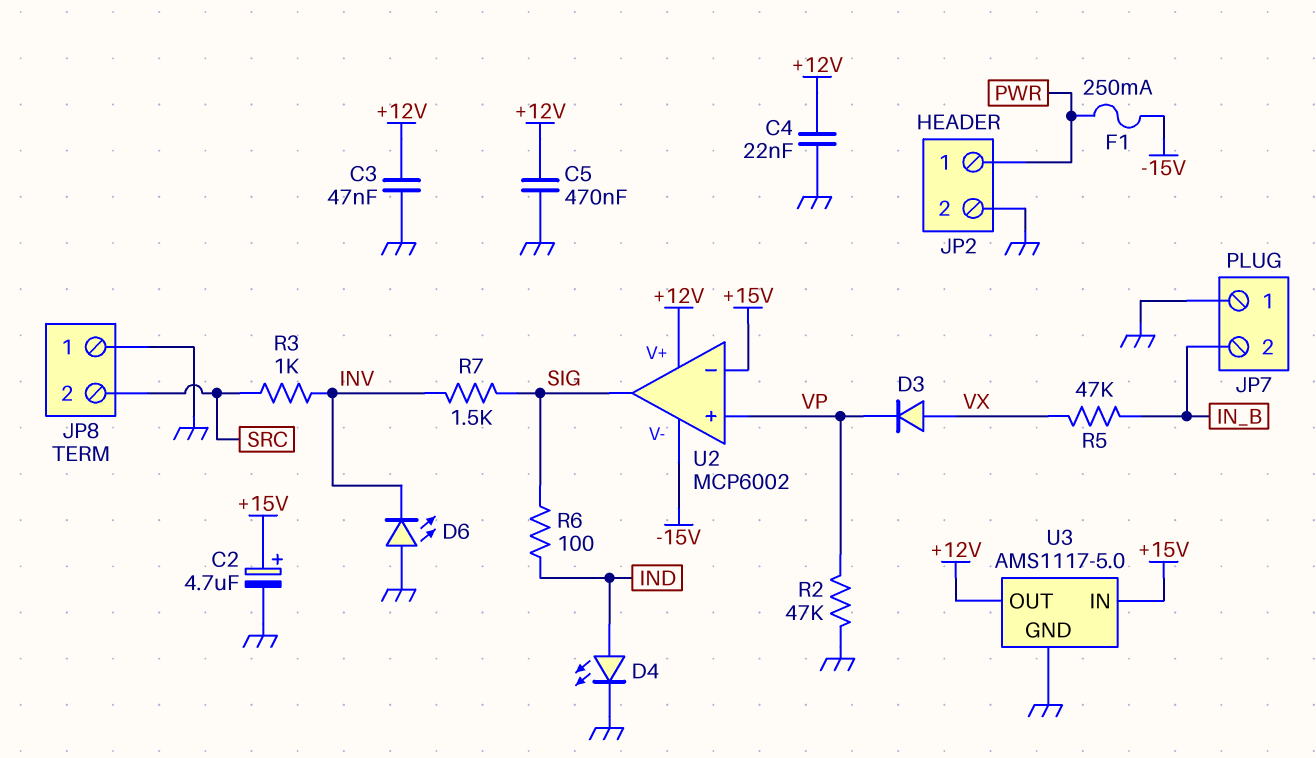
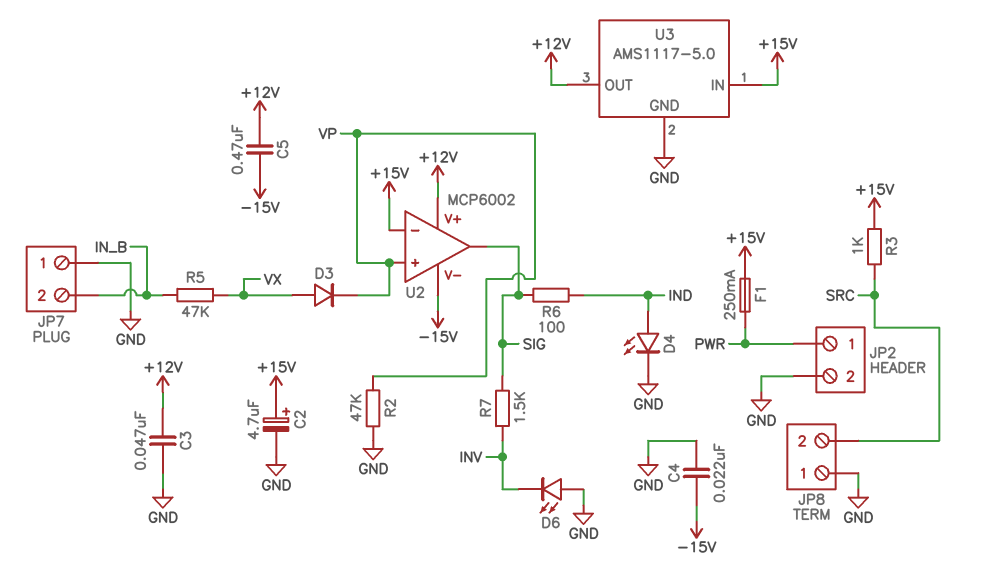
C4: 22nF (+12V, GND) -> 22nF (-15V, GND)
C5: 470nF (+12V, GND) -> 470nF (+12V, -15V)
F1: 250mA (-15V, PWR) -> 250mA (+15V, PWR)
R3: 1k (INV, SRC) -> 1k (+15V, SRC)

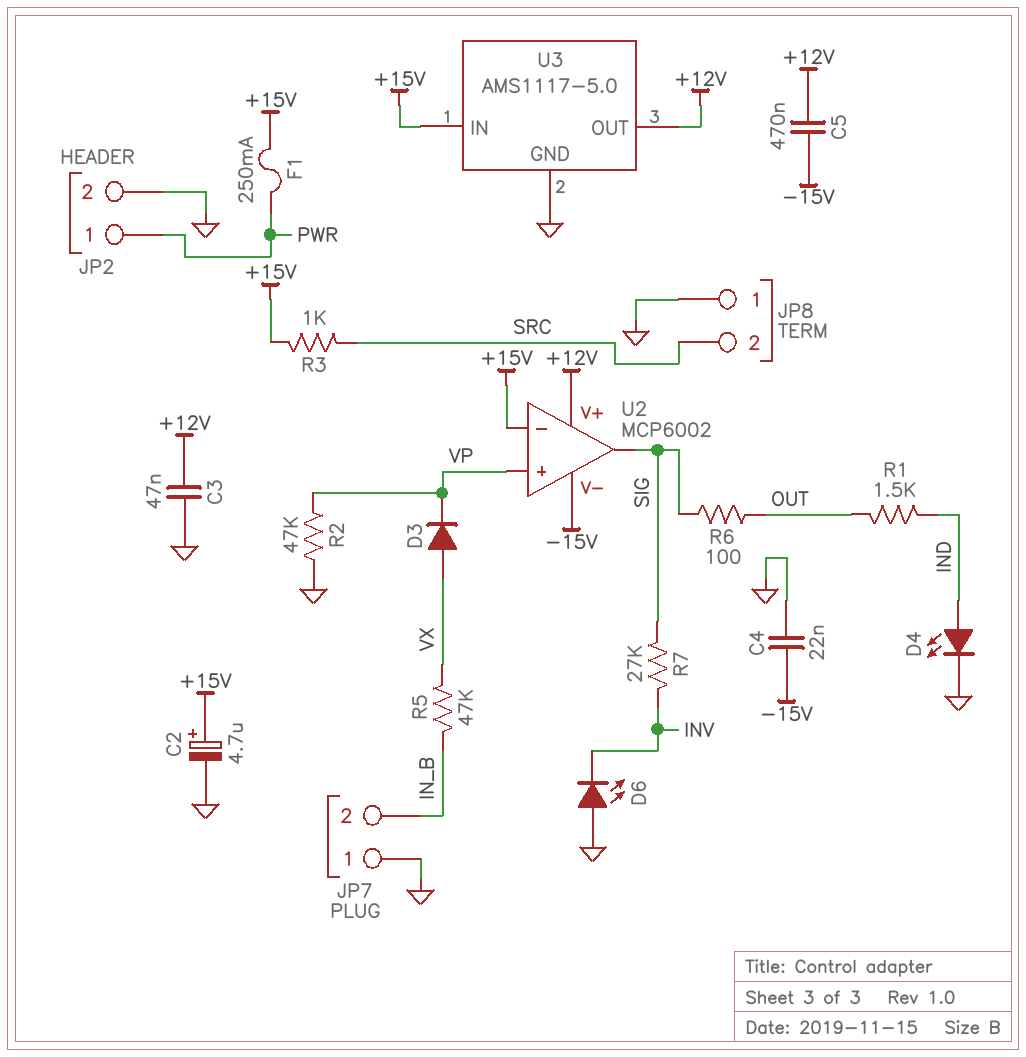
R1: none -> 1.5k (IND, OUT)
R6: 100 (IND, SIG) -> 100 (OUT, SIG)
R7: 1.5k (INV, SIG) -> 27k (INV, SIG)

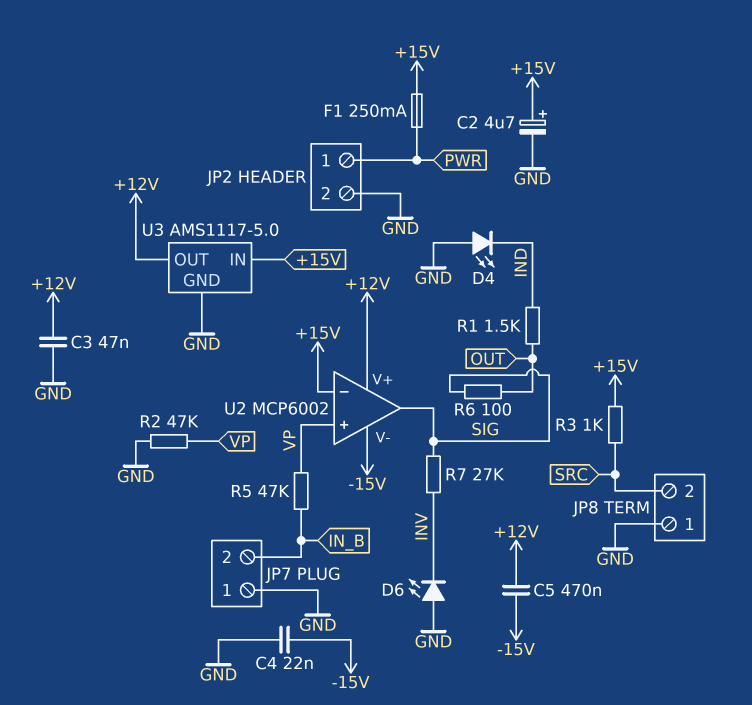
D3: diode (A VX, K VP) -> none
D4: LED (A IND, K GND) -> LED (A GND, K IND)
R5: 47k (IN_B, VX) -> 47k (IN_B, VP)

